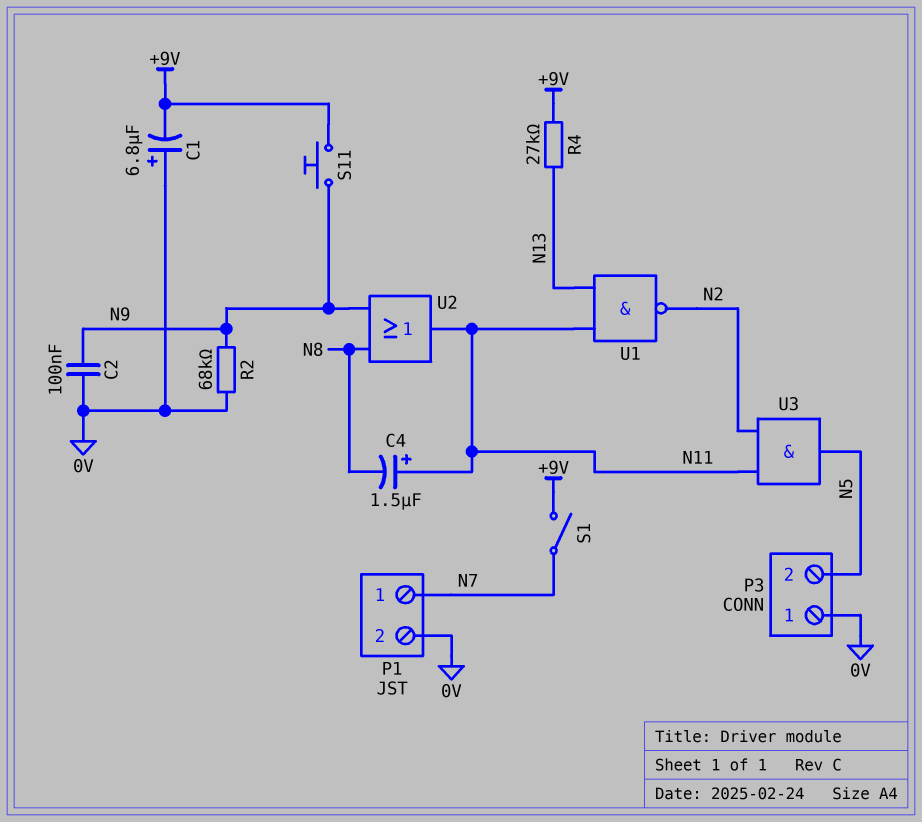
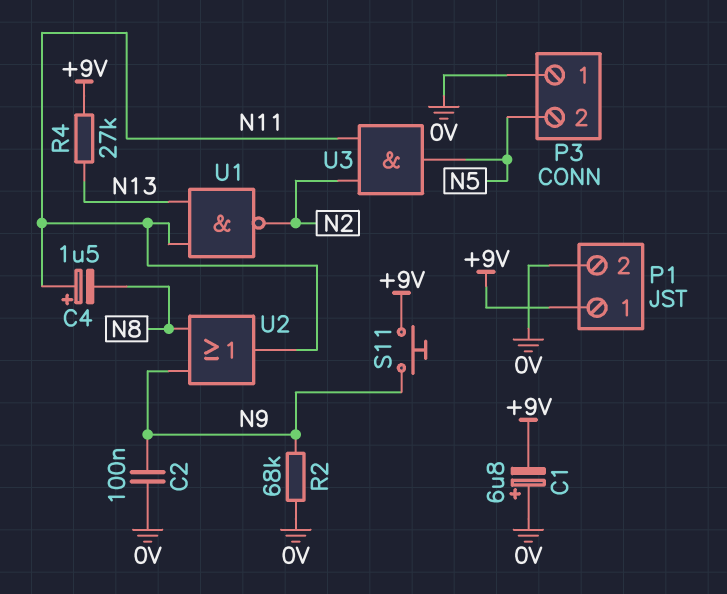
P1 pin 1: N7 -> +9V
S1: switch (+9V, N7) -> none

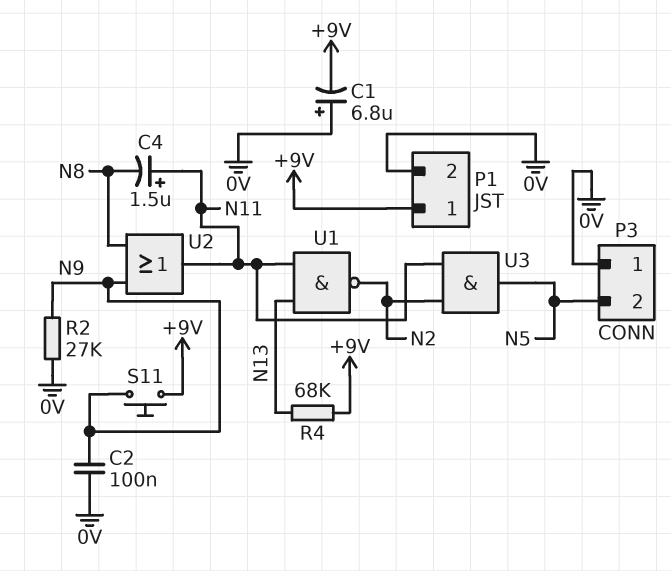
R2: 68k (0V, N9) -> 27k (0V, N9)
R4: 27k (+9V, N13) -> 68k (+9V, N13)

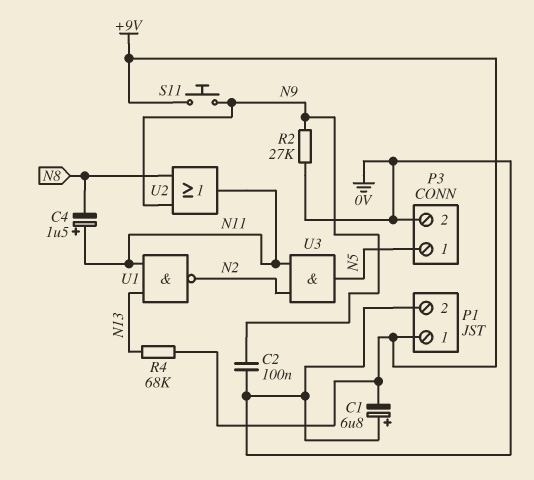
P3 pin 1: 0V -> N5
P3 pin 2: N5 -> 0V

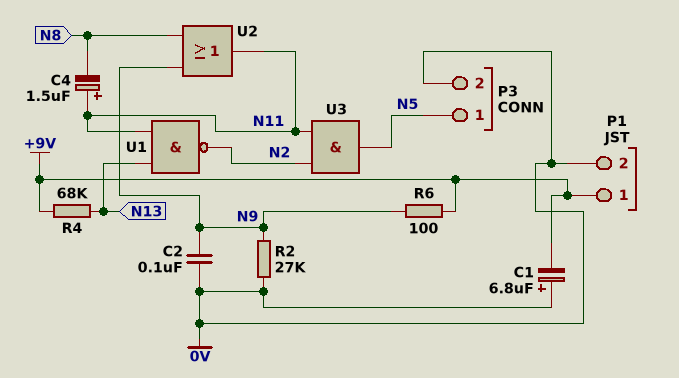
R6: none -> 100 (+9V, N9)
S11: button (+9V, N9) -> none

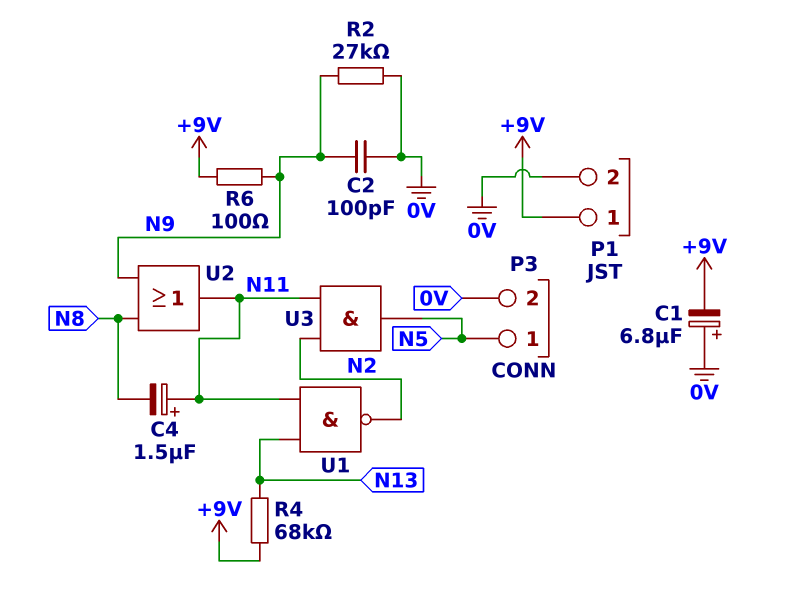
C2: 100nF (0V, N9) -> 100pF (0V, N9)

